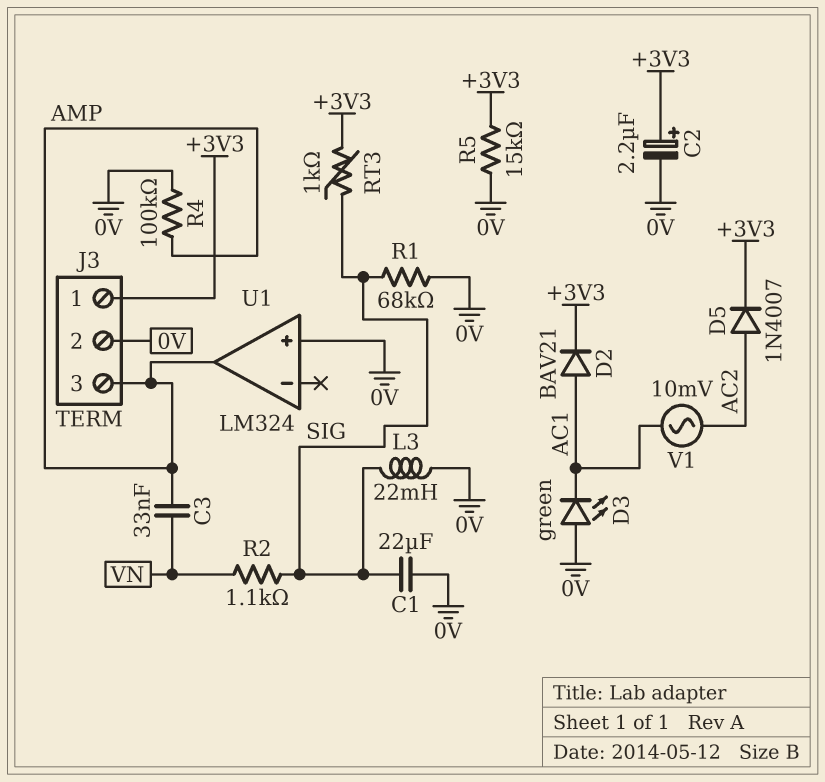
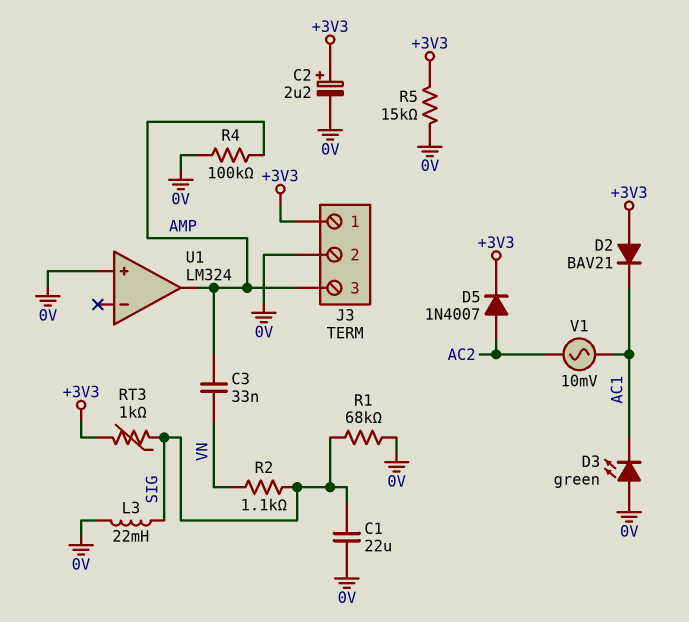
D2: diode BAV21 (A AC1, K +3V3) -> diode BAV21 (A +3V3, K AC1)

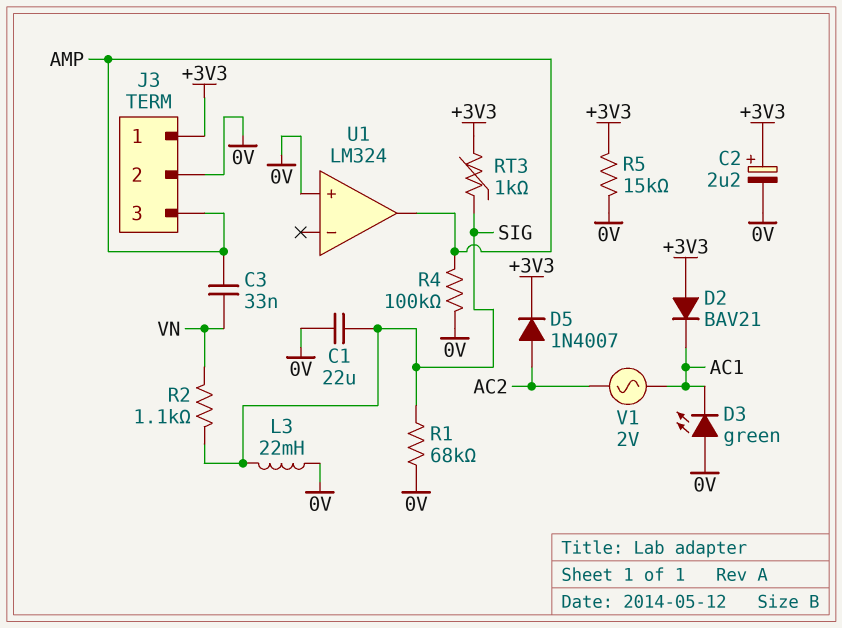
V1: AC 10mV (AC1, AC2) -> AC 2V (AC1, AC2)

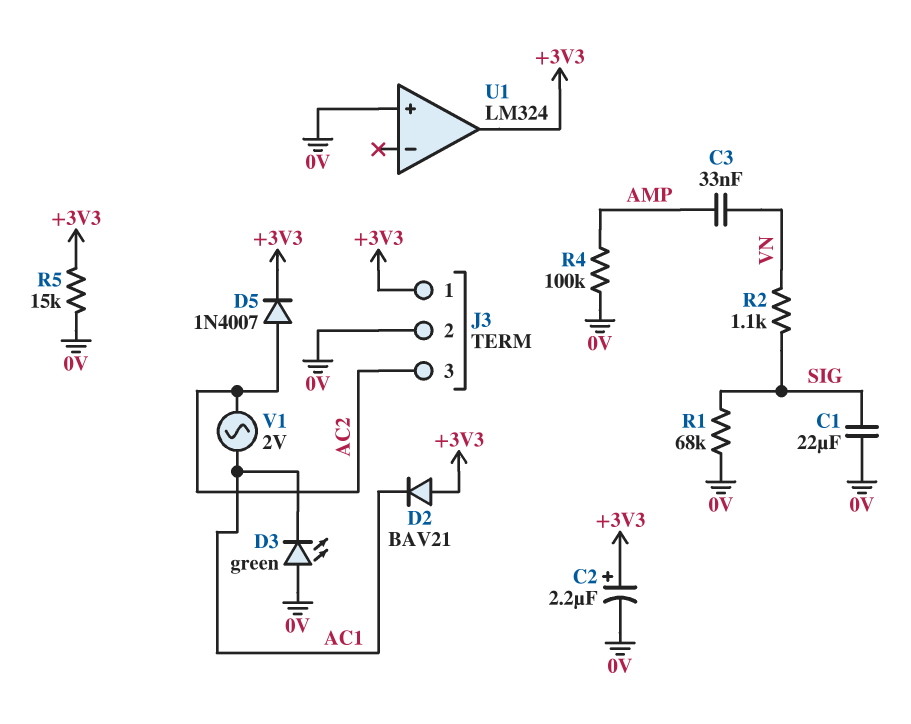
J3 pin 3: AMP -> AC2
L3: 22mH (0V, SIG) -> none
RT3: 1k (+3V3, SIG) -> none
U1 pin out: AMP -> +3V3

